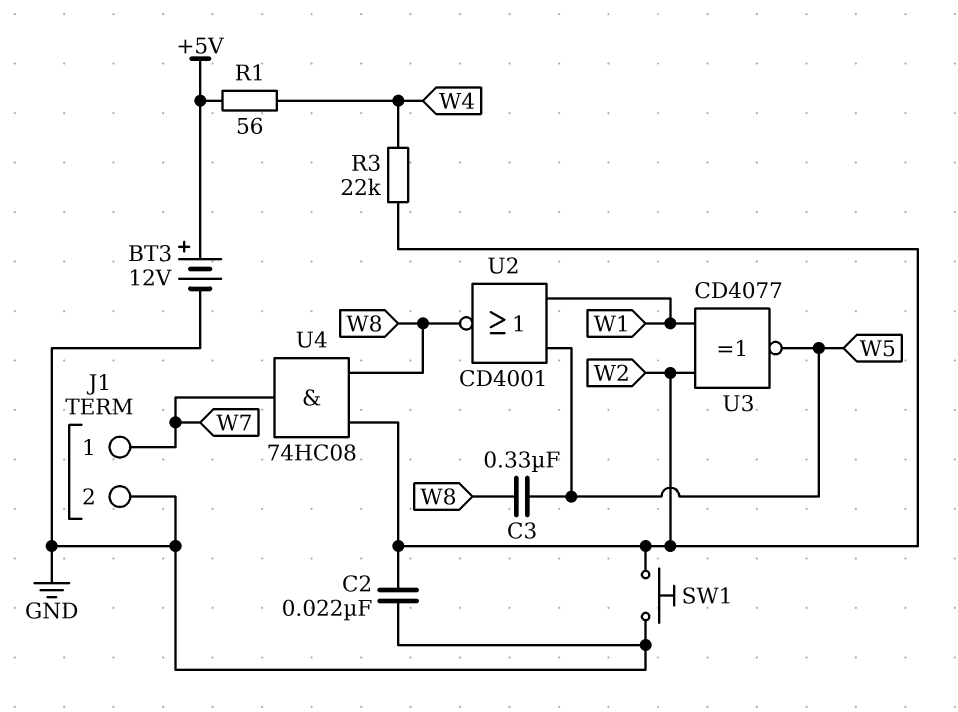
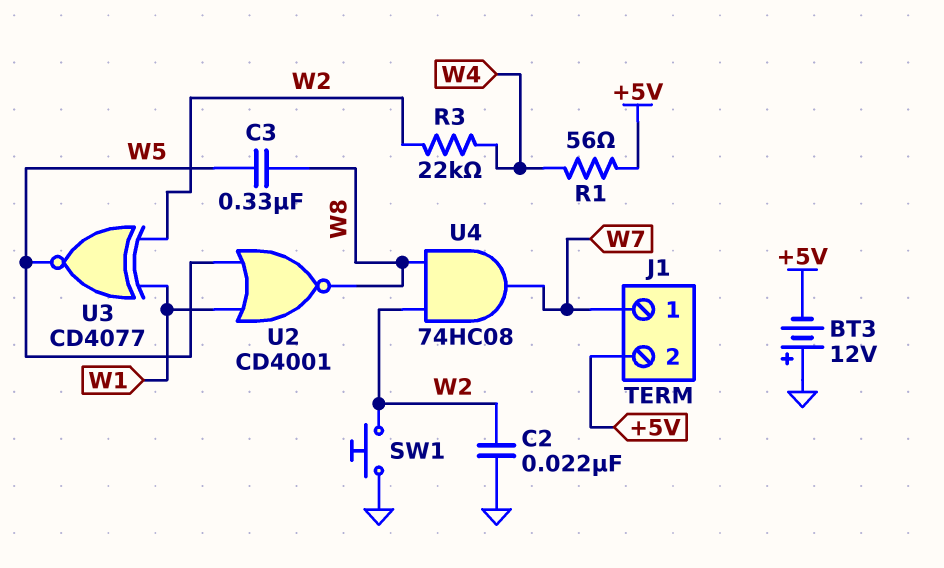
BT3: 12V (plus +5V, minus GND) -> 12V (plus GND, minus +5V)
J1 pin 2: GND -> +5V

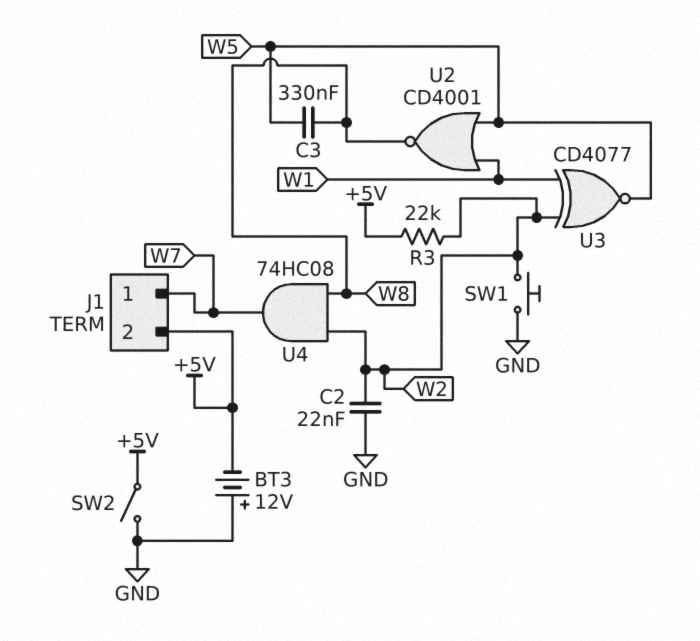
R1: 56 (+5V, W4) -> none
R3: 22k (W2, W4) -> 22k (+5V, W2)
SW2: none -> switch (+5V, GND)

